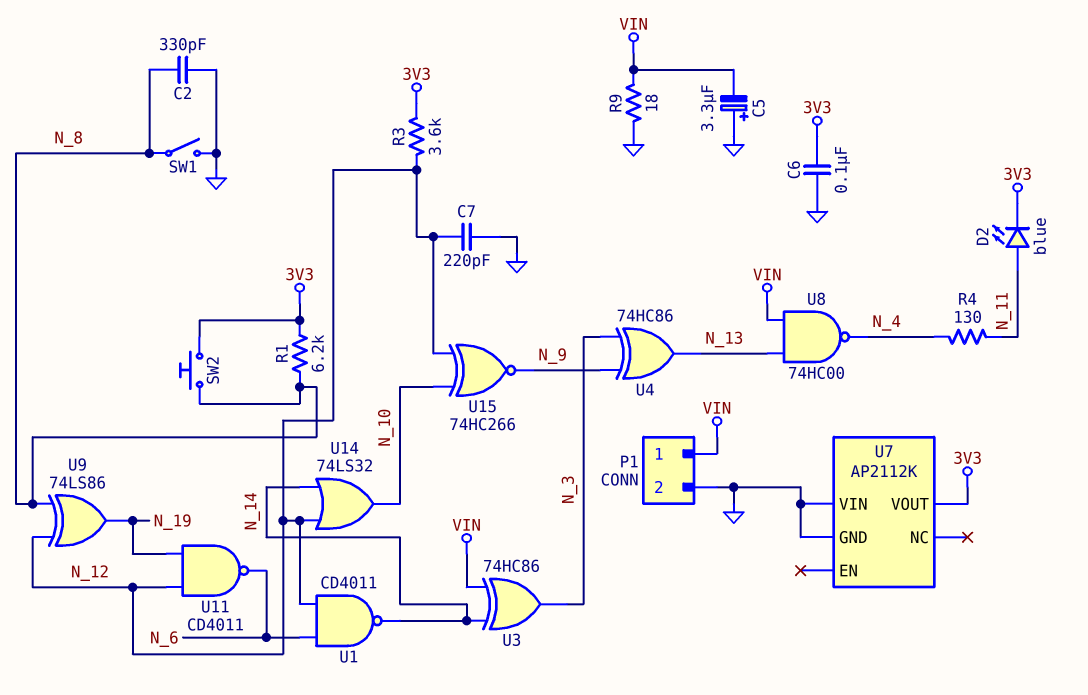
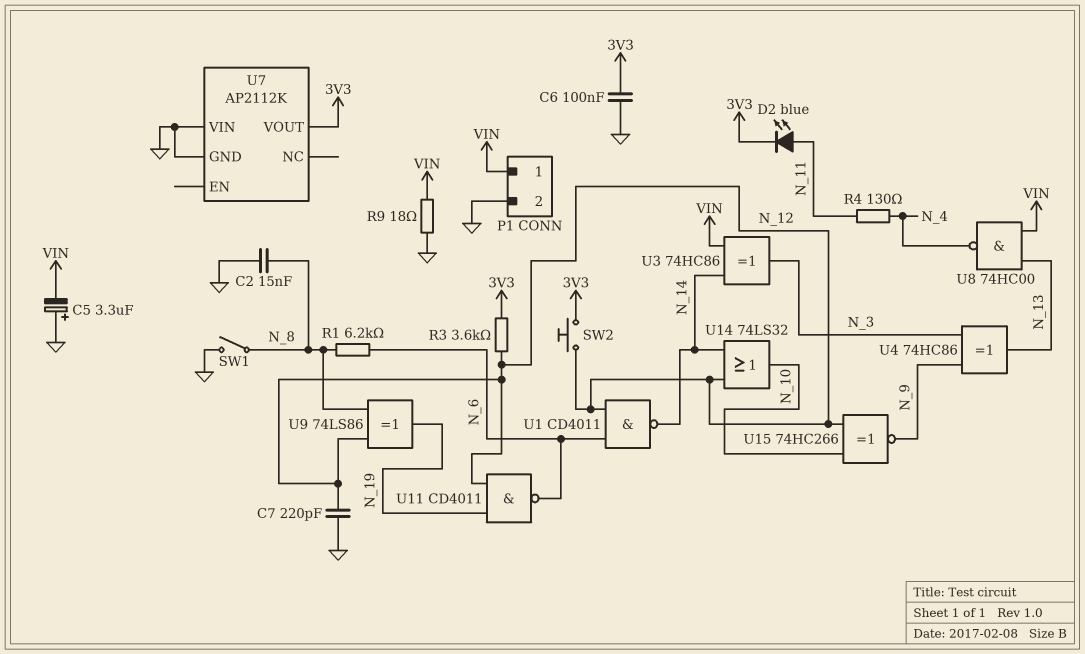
C2: 330pF (GND, N_8) -> 15nF (GND, N_8)
R1: 6.2k (3V3, N_8) -> 6.2k (N_6, N_8)
SW2: button (3V3, N_8) -> button (3V3, N_12)

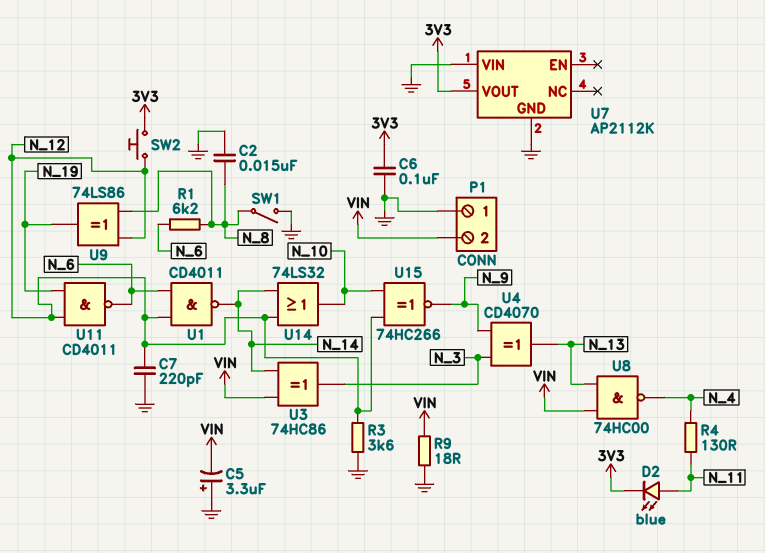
P1 pin 1: VIN -> GND
P1 pin 2: GND -> VIN
R3: 3.6k (3V3, N_12) -> 3.6k (GND, N_12)
U4: XOR 74HC86 (in N_3, in N_9, out N_13) -> XOR CD4070 (in N_3, in N_9, out N_13)

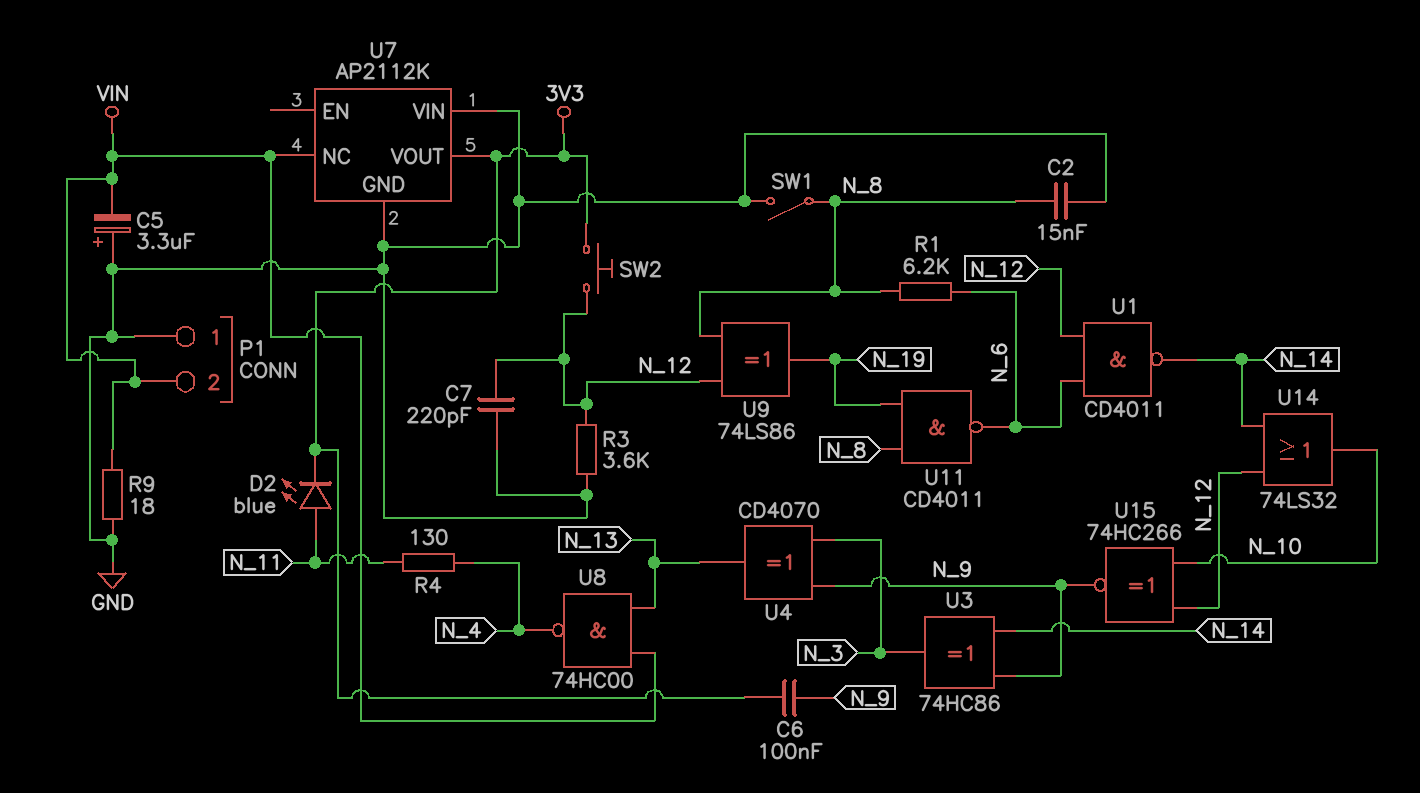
C6: 100nF (3V3, GND) -> 100nF (3V3, N_9)
U3: XOR 74HC86 (in N_14, in VIN, out N_3) -> XOR 74HC86 (in N_9, in N_14, out N_3)
U7 pin NC: none -> VIN
U11: NAND CD4011 (in N_12, in N_19, out N_6) -> NAND CD4011 (in N_8, in N_19, out N_6)

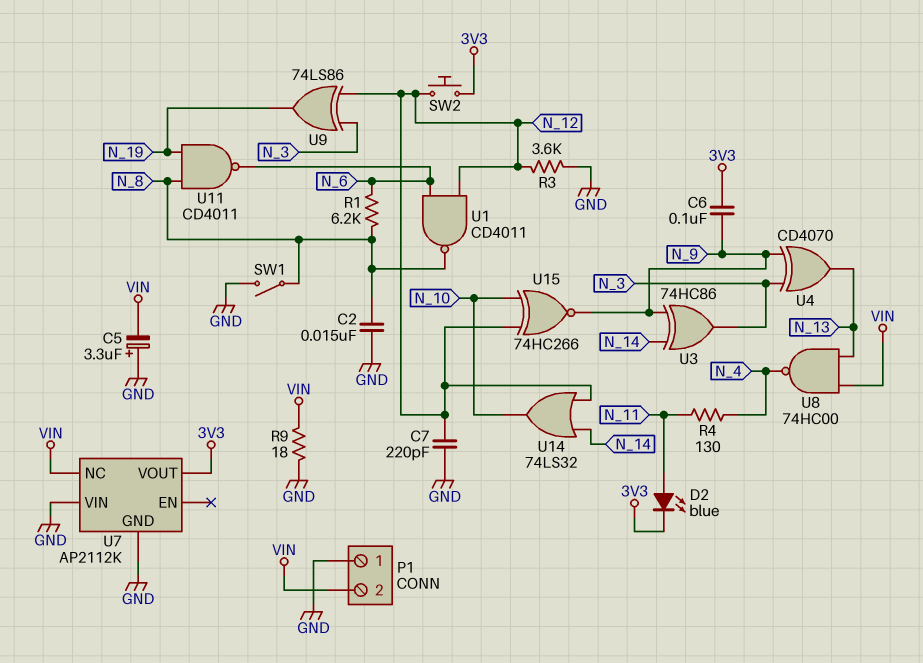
U1: NAND CD4011 (in N_6, in N_12, out N_14) -> NAND CD4011 (in N_6, in N_12, out N_8)
U9: XOR 74LS86 (in N_8, in N_12, out N_19) -> XOR 74LS86 (in N_3, in N_12, out N_19)

